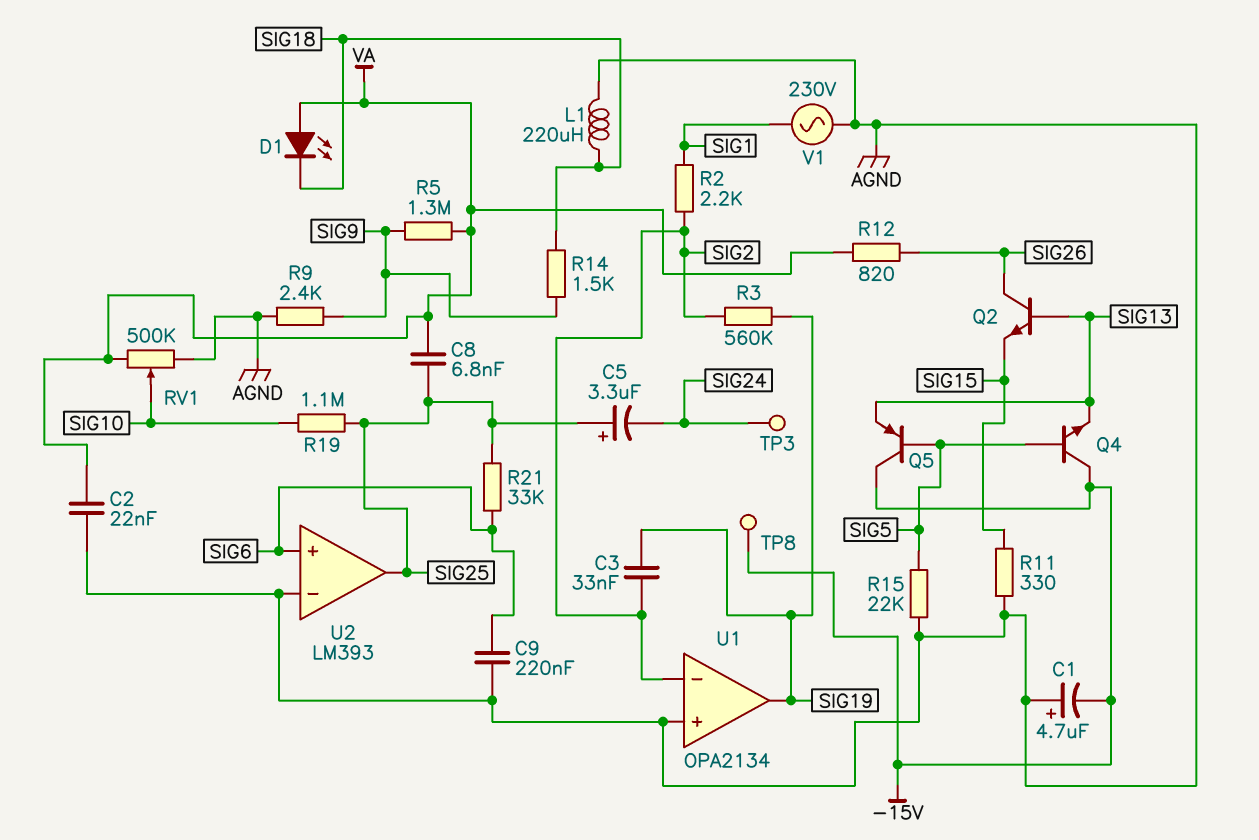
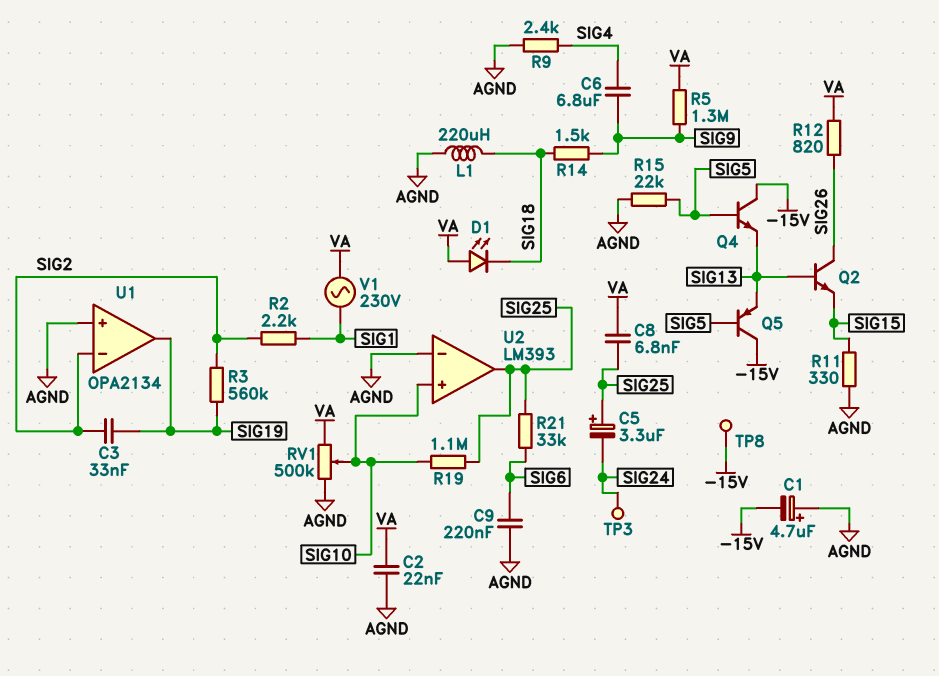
C6: none -> 6.8uF (SIG4, SIG9)
R9: 2.4k (AGND, SIG9) -> 2.4k (AGND, SIG4)
U2 pin in+: SIG6 -> SIG10
V1: AC 230V (AGND, SIG1) -> AC 230V (SIG1, VA)

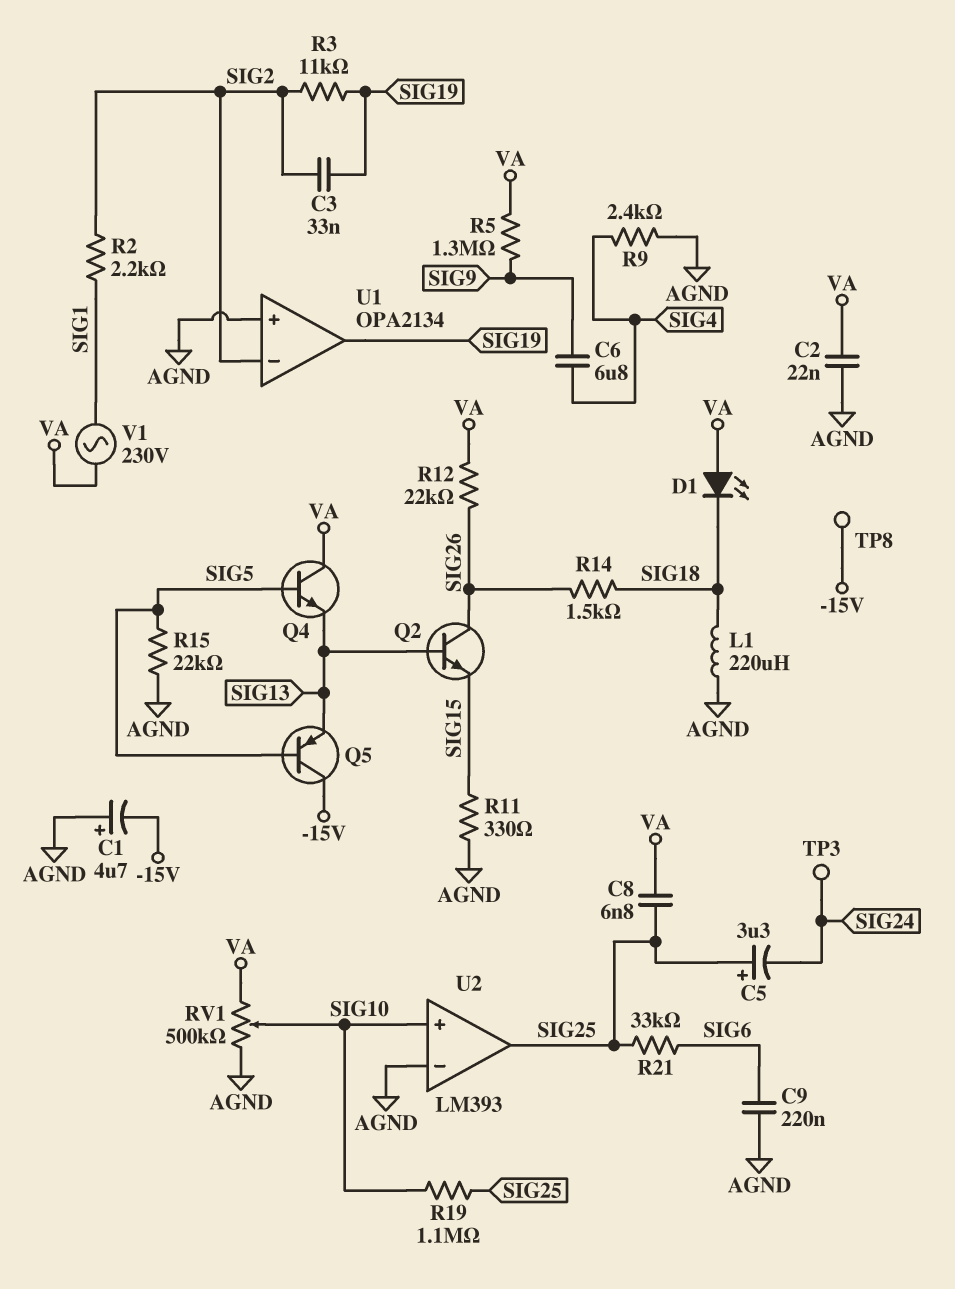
Q4: NPN (B SIG5, C -15V, E SIG13) -> NPN (B SIG5, C VA, E SIG13)
R3: 560k (SIG2, SIG19) -> 11k (SIG2, SIG19)
R12: 820 (SIG26, VA) -> 22k (SIG26, VA)
R14: 1.5k (SIG9, SIG18) -> 1.5k (SIG18, SIG26)

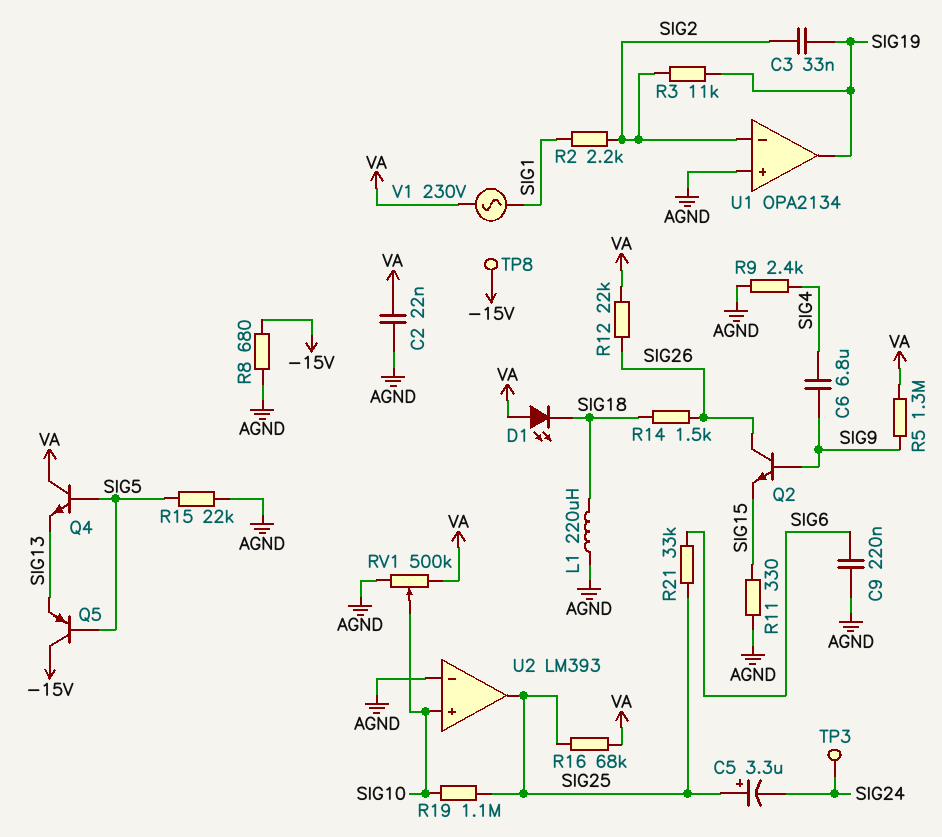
C1: 4.7uF (plus AGND, minus -15V) -> none
C8: 6.8nF (SIG25, VA) -> none
Q2: NPN (B SIG13, C SIG26, E SIG15) -> NPN (B SIG9, C SIG26, E SIG15)
R8: none -> 680 (-15V, AGND)
R16: none -> 68k (SIG25, VA)

